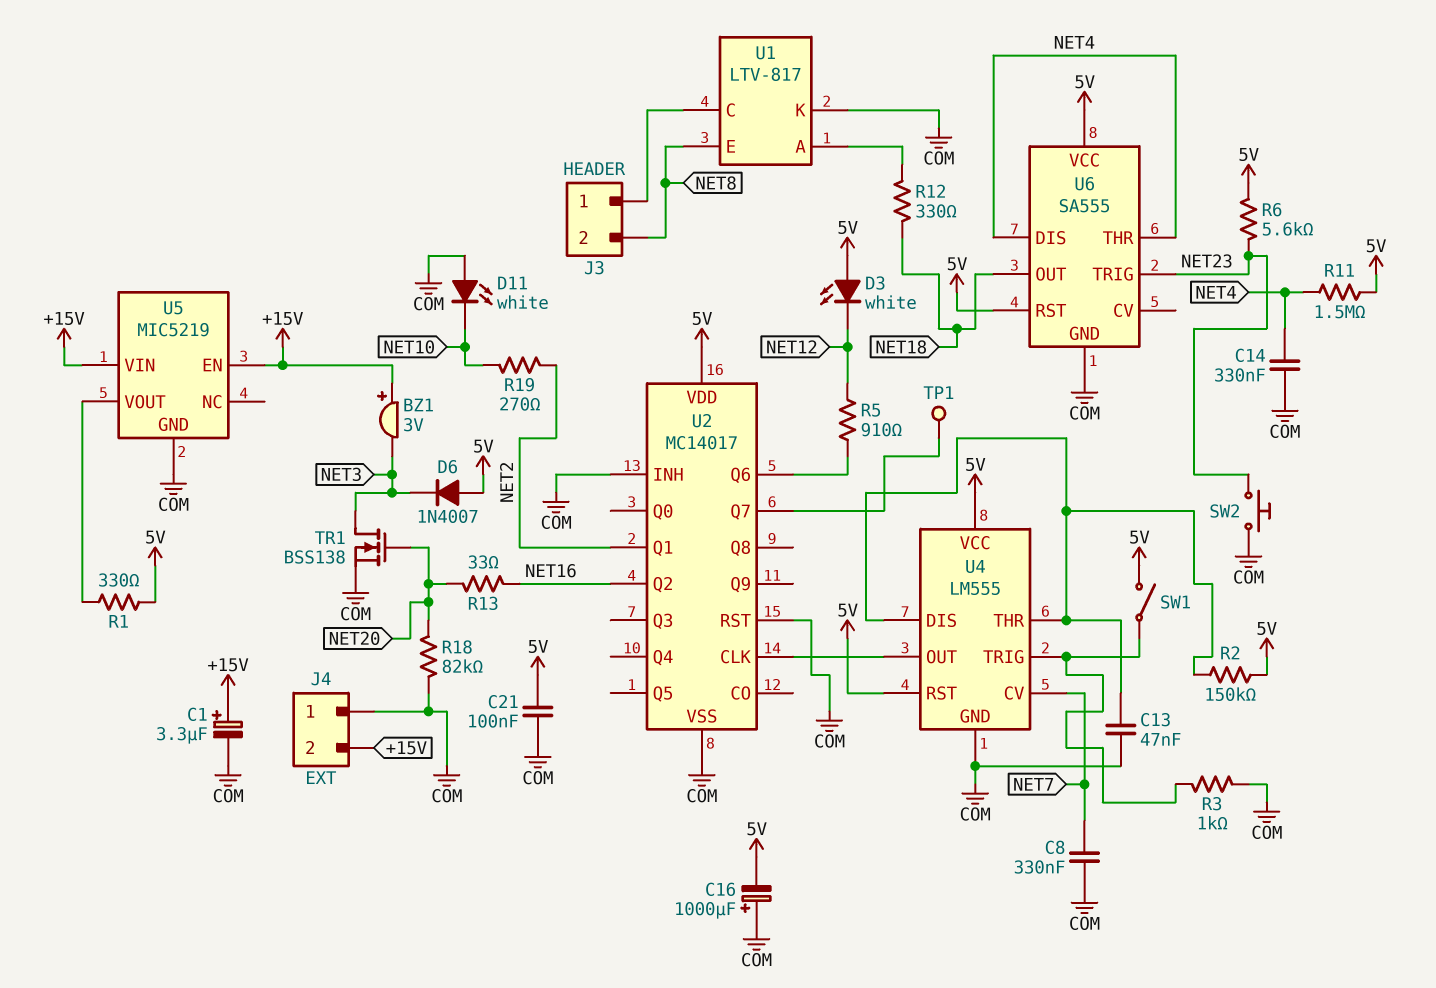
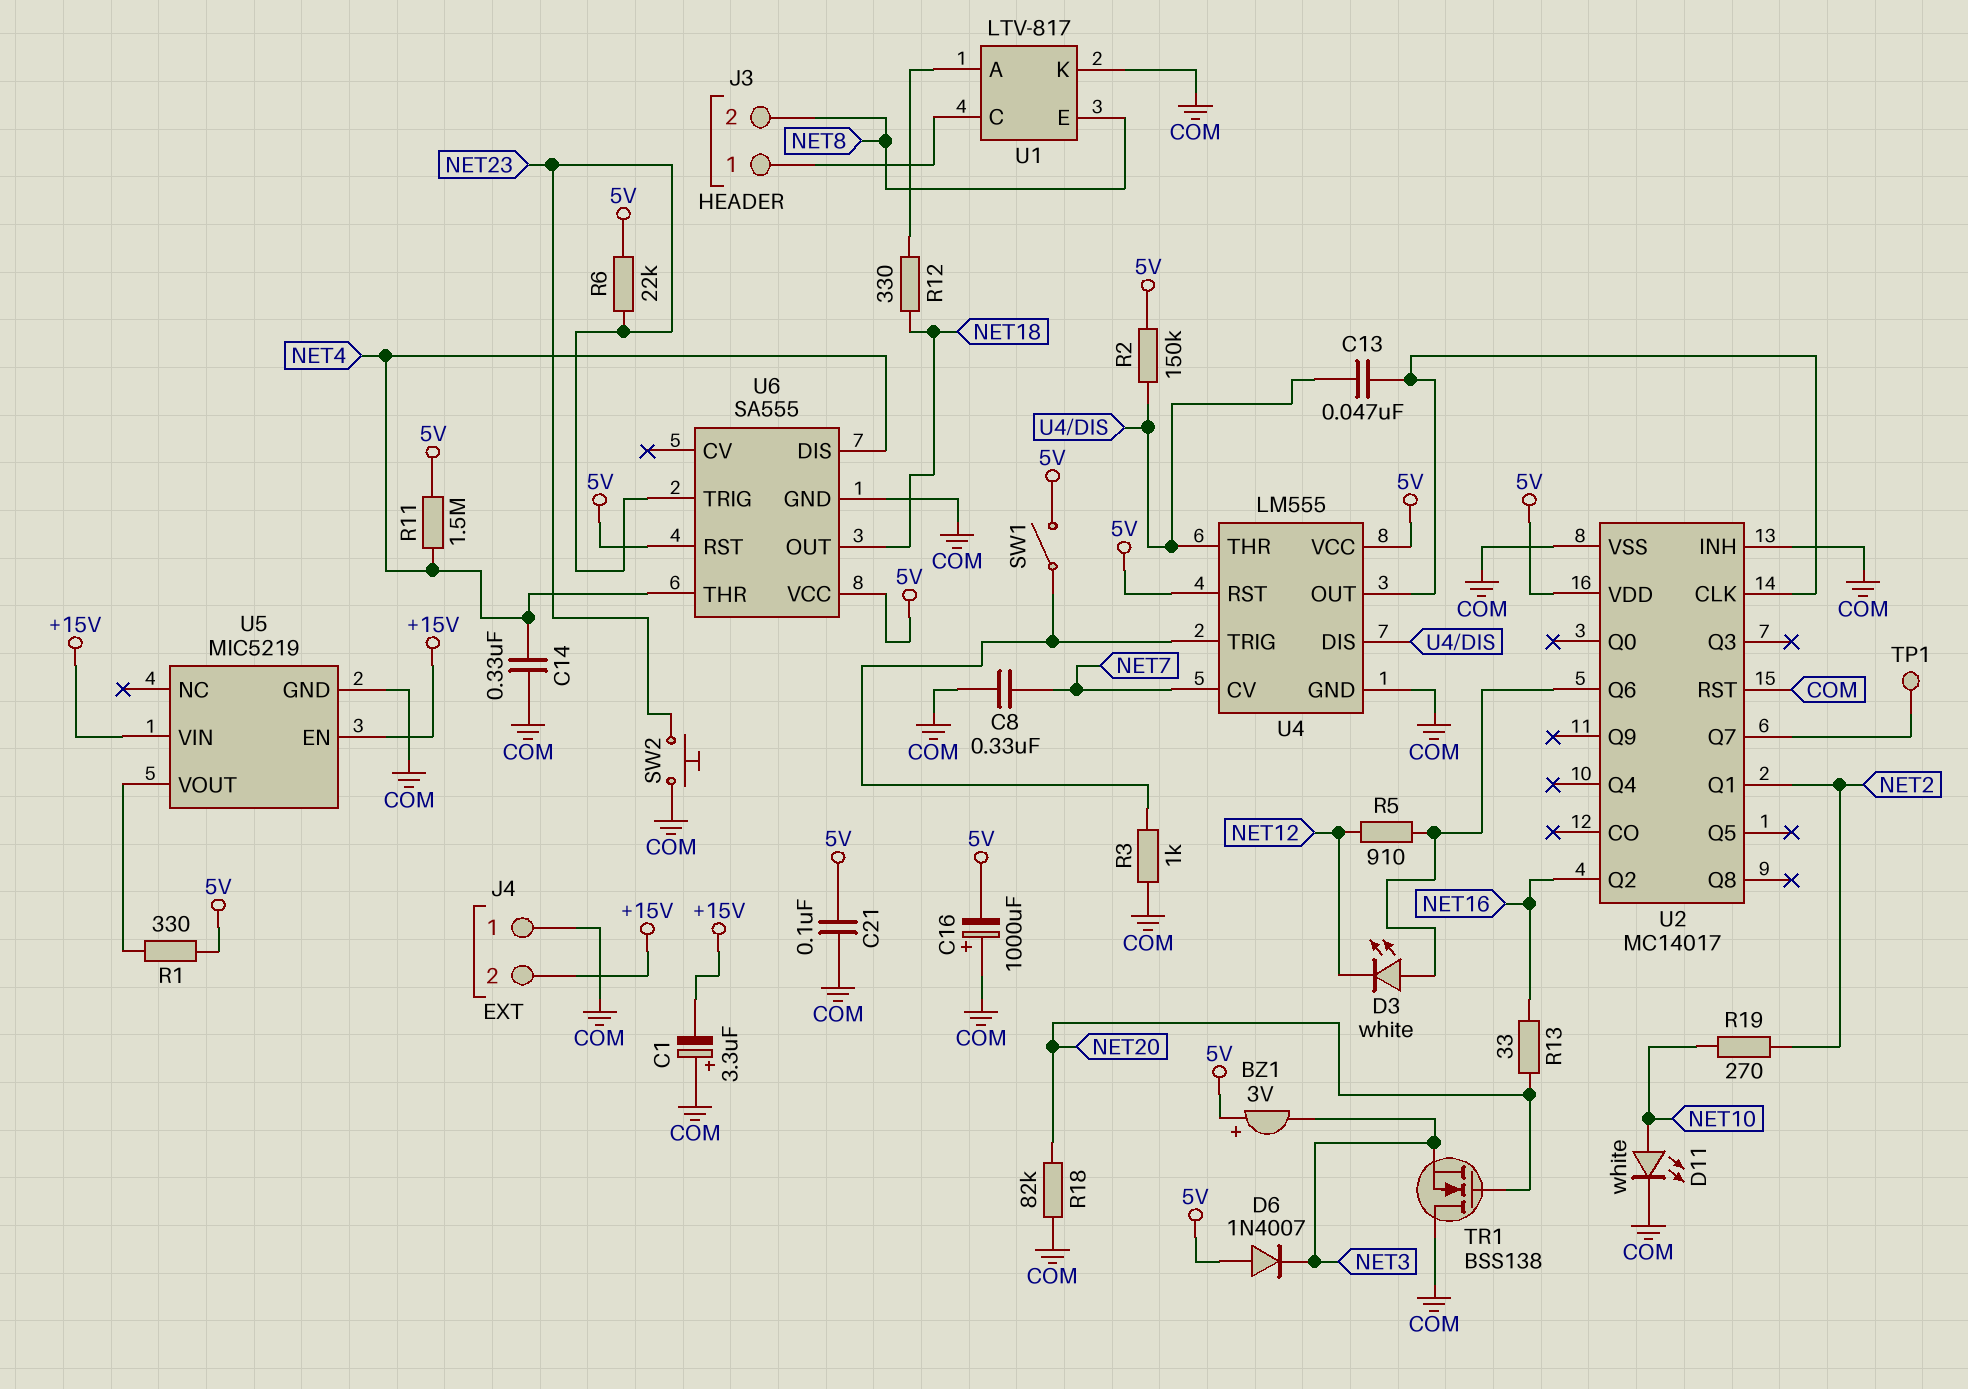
BZ1: buzzer 3V (plus +15V, minus NET3) -> buzzer 3V (plus 5V, minus NET3)
C1: 3.3uF (plus +15V, minus COM) -> 3.3uF (plus COM, minus +15V)
C13: 47nF (COM, U4/DIS) -> 47nF (U2/CLK, U4/DIS)
D3: LED white (A 5V, K NET12) -> LED white (A U2/Q6, K NET12)
D11: LED white (A COM, K NET10) -> LED white (A NET10, K COM)
R6: 5.6k (5V, NET23) -> 22k (5V, NET23)
TR1: NMOS BSS138 (G NET20, D NET3, S COM) -> NMOS BSS138 (G NET20, D COM, S NET3)

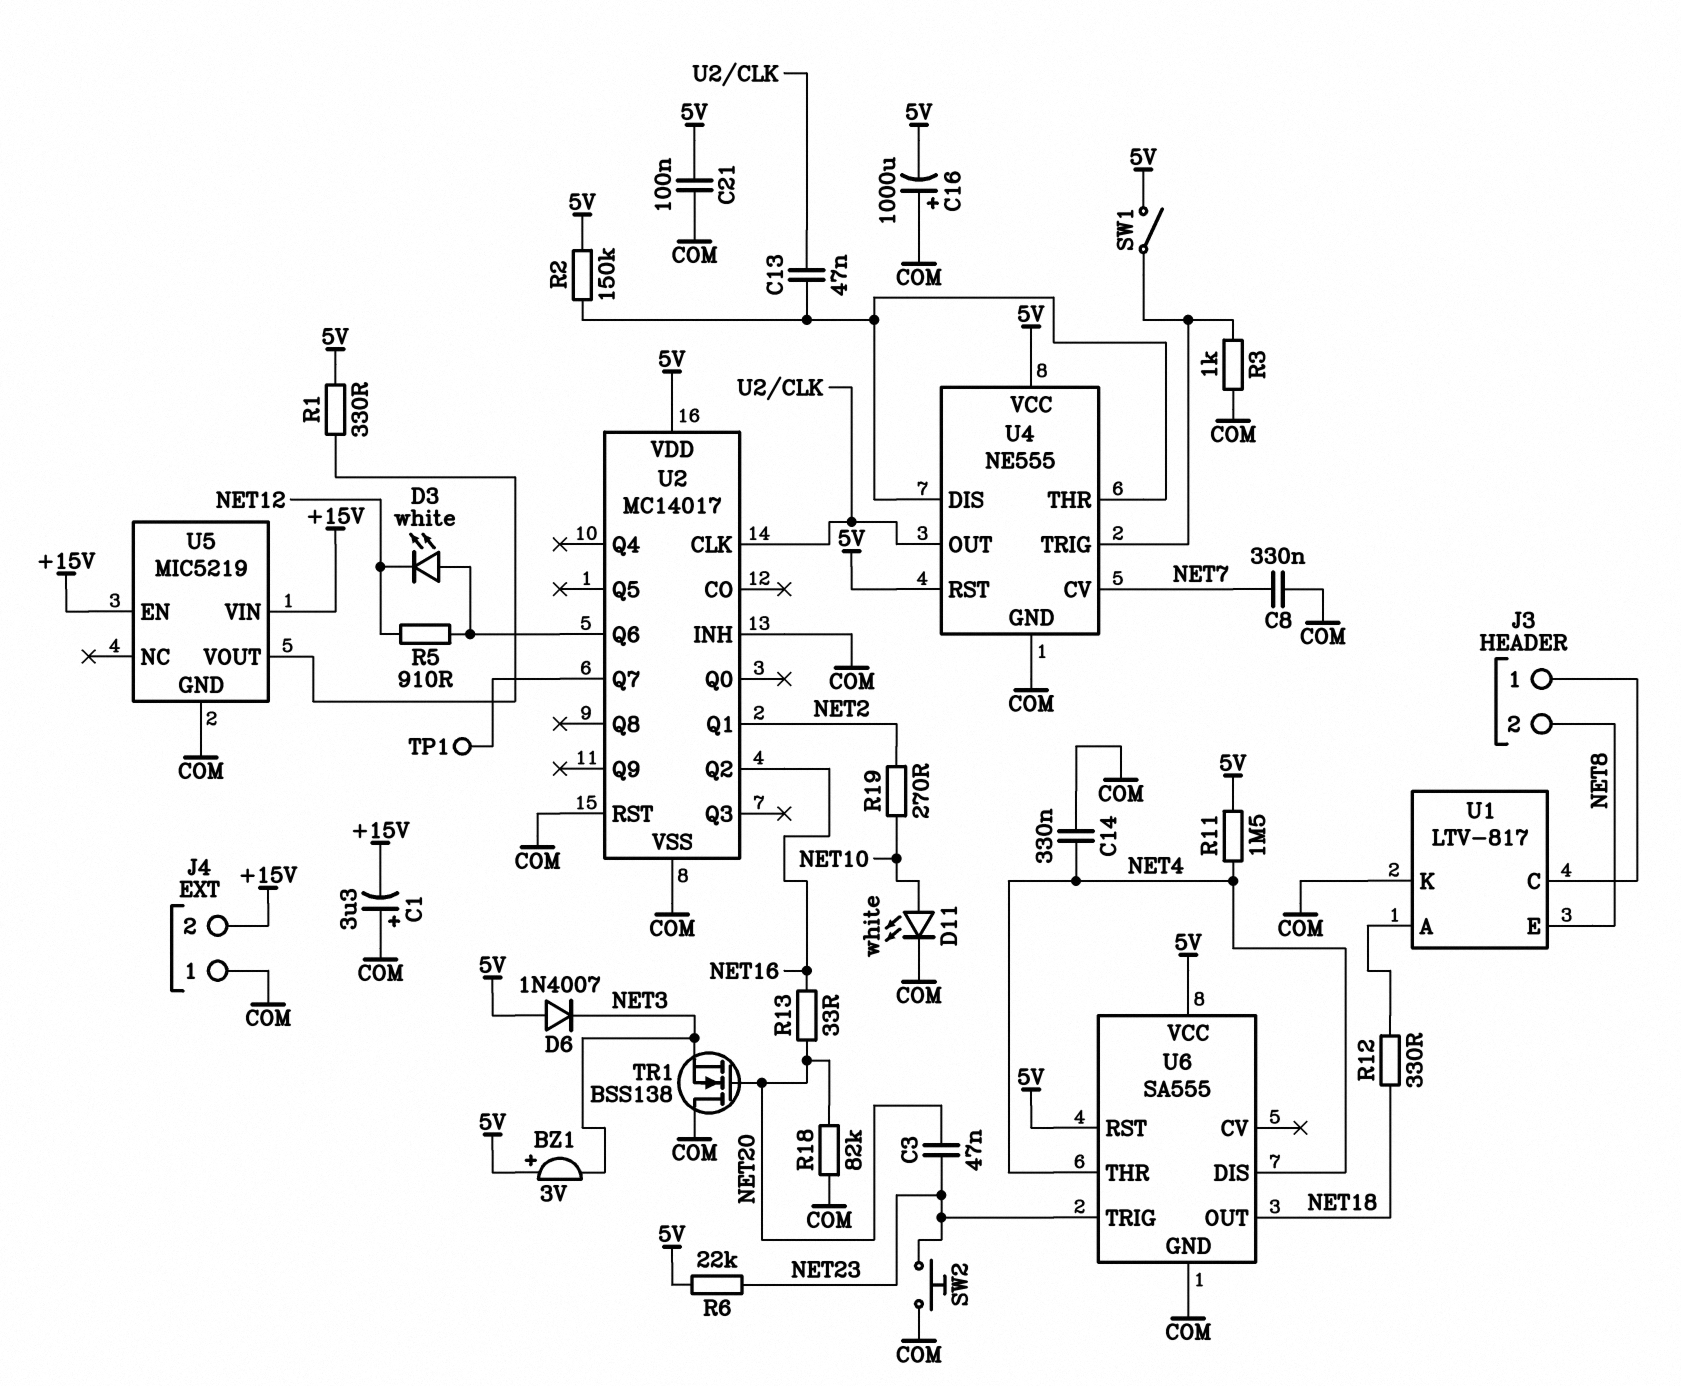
C3: none -> 47nF (NET20, NET23)
U4: LM555 -> NE555

